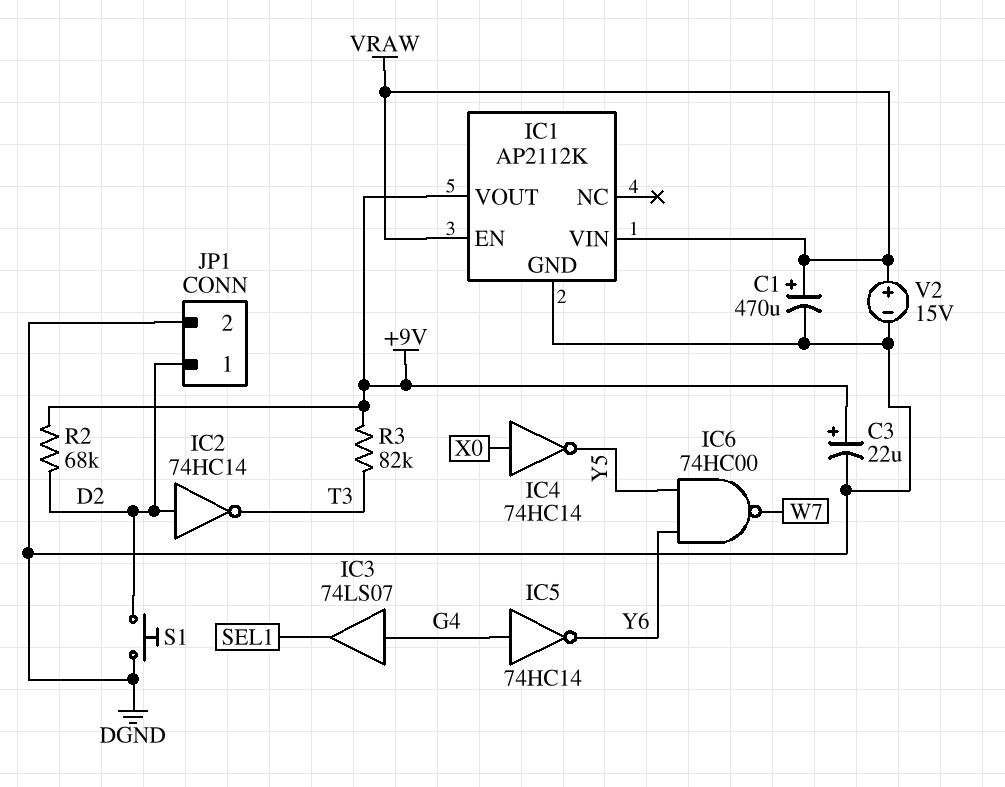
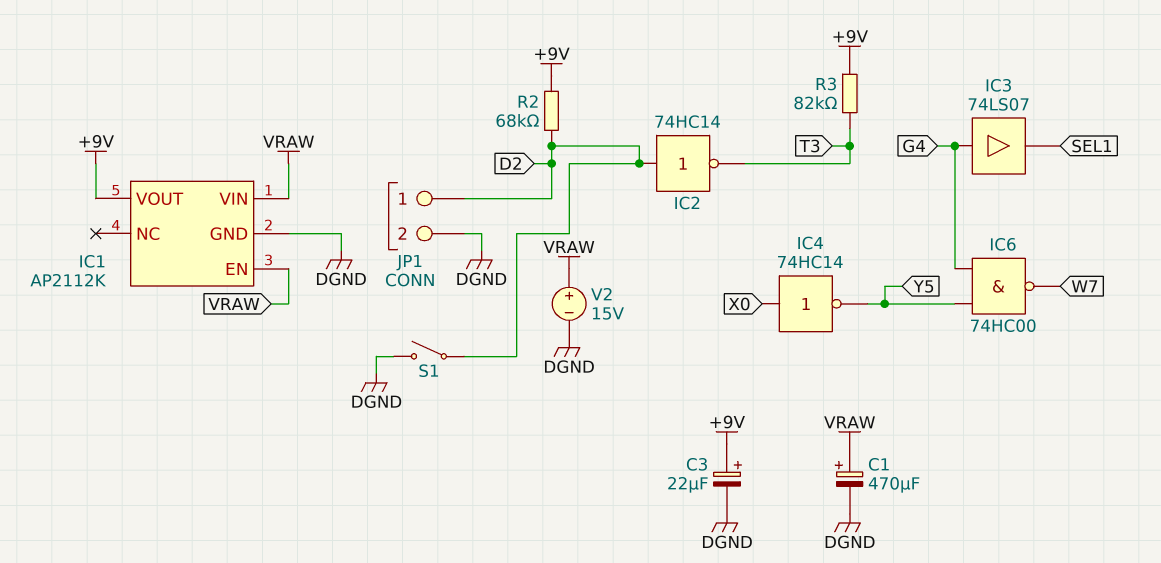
IC5: NOT 74HC14 (in G4, out Y6) -> none
IC6: NAND 74HC00 (in Y5, in Y6, out W7) -> NAND 74HC00 (in G4, in Y5, out W7)
S1: button (D2, DGND) -> switch (D2, DGND)

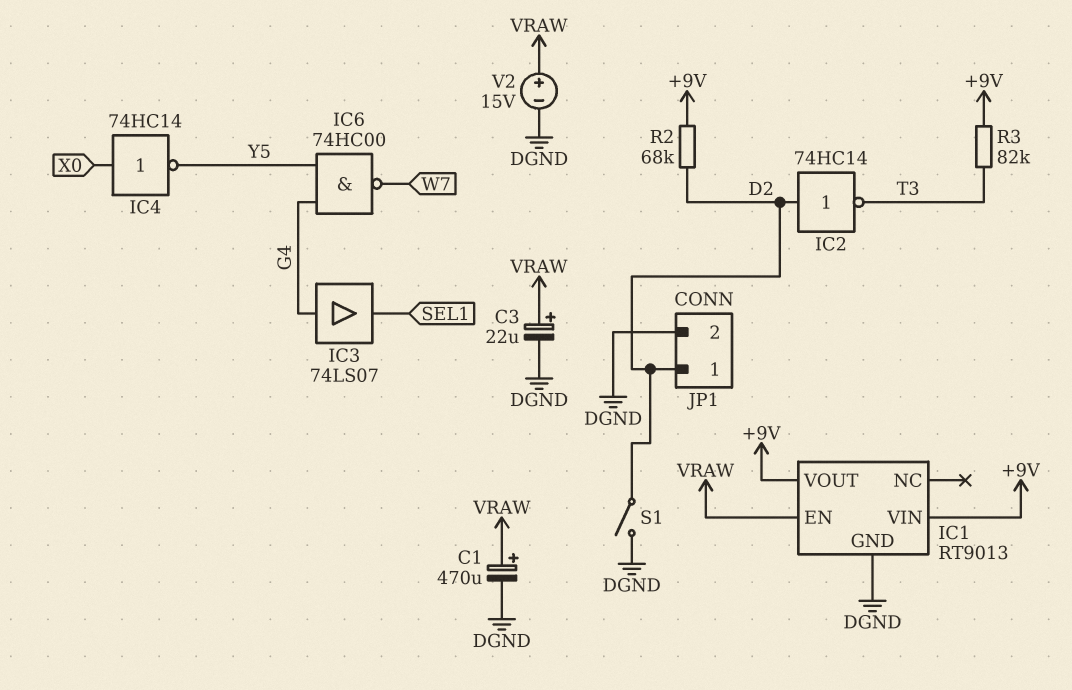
C3: 22uF (plus +9V, minus DGND) -> 22uF (plus VRAW, minus DGND)
IC1: AP2112K -> RT9013
IC1 pin VIN: VRAW -> +9V

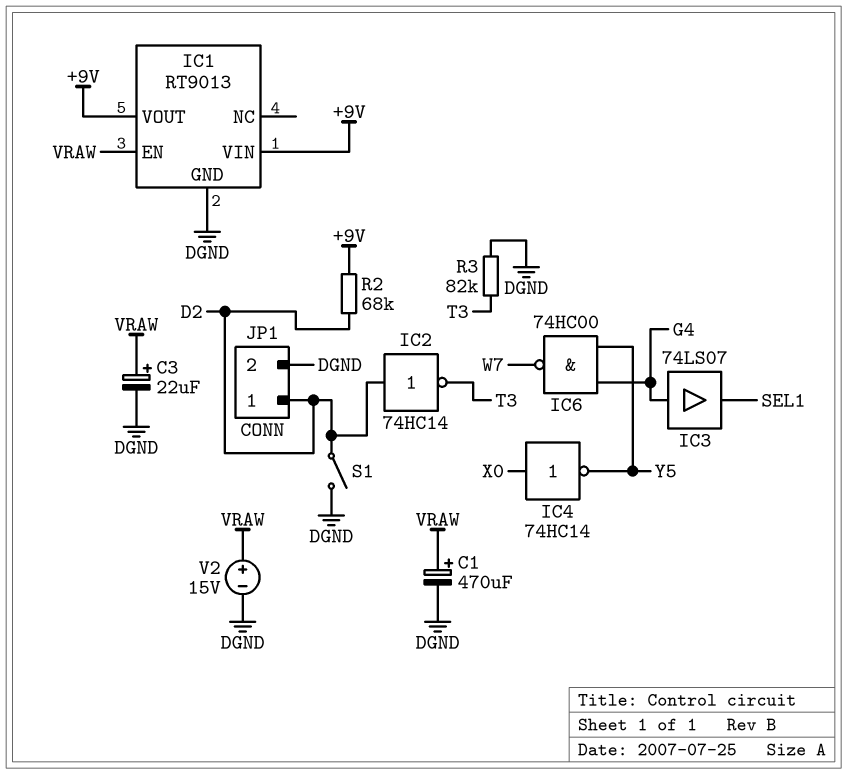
R3: 82k (+9V, T3) -> 82k (DGND, T3)

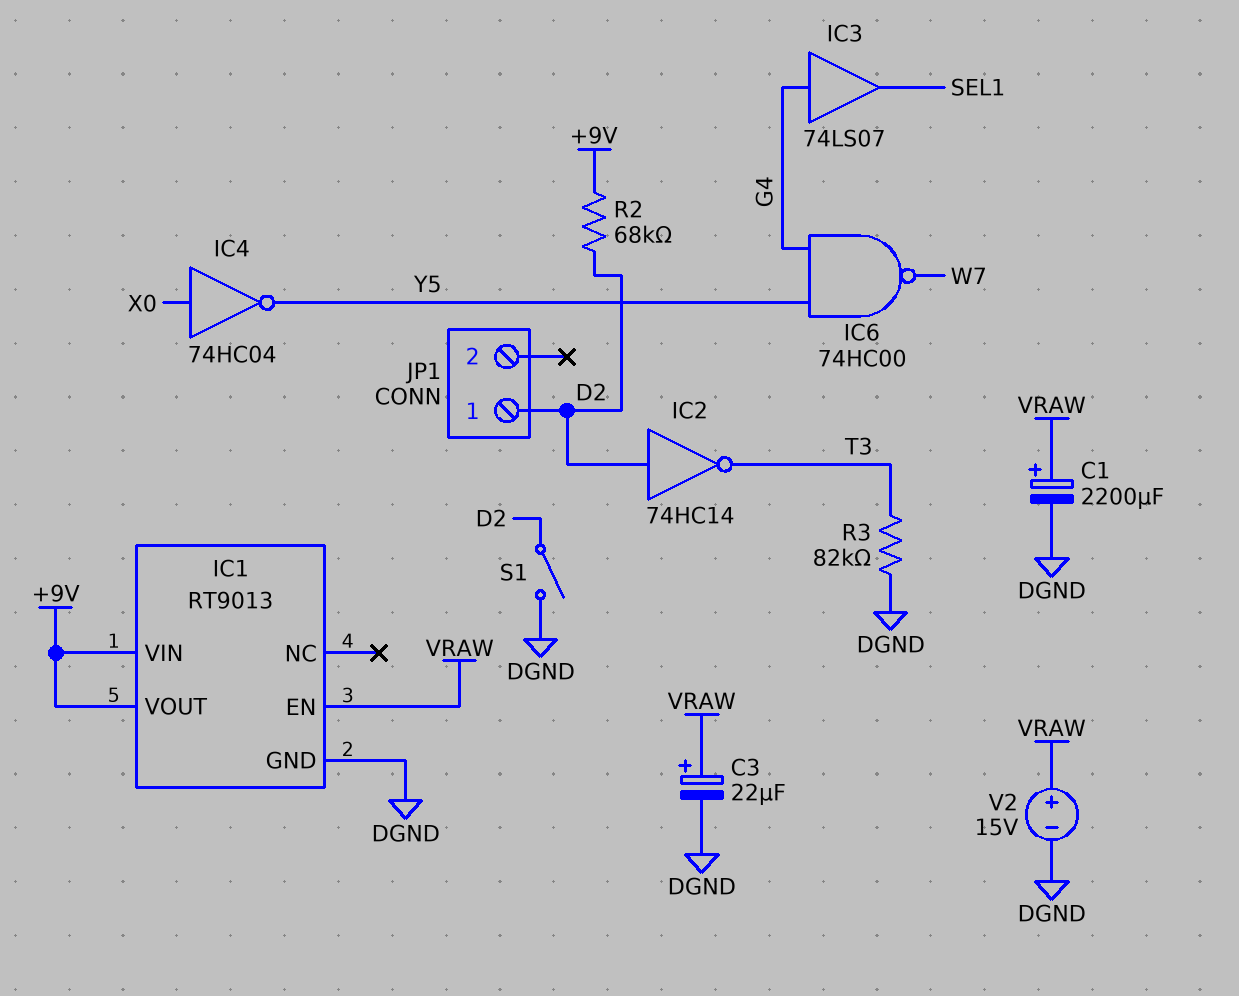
C1: 470uF (plus VRAW, minus DGND) -> 2200uF (plus VRAW, minus DGND)
IC4: NOT 74HC14 (in X0, out Y5) -> NOT 74HC04 (in X0, out Y5)
JP1 pin 2: DGND -> none

